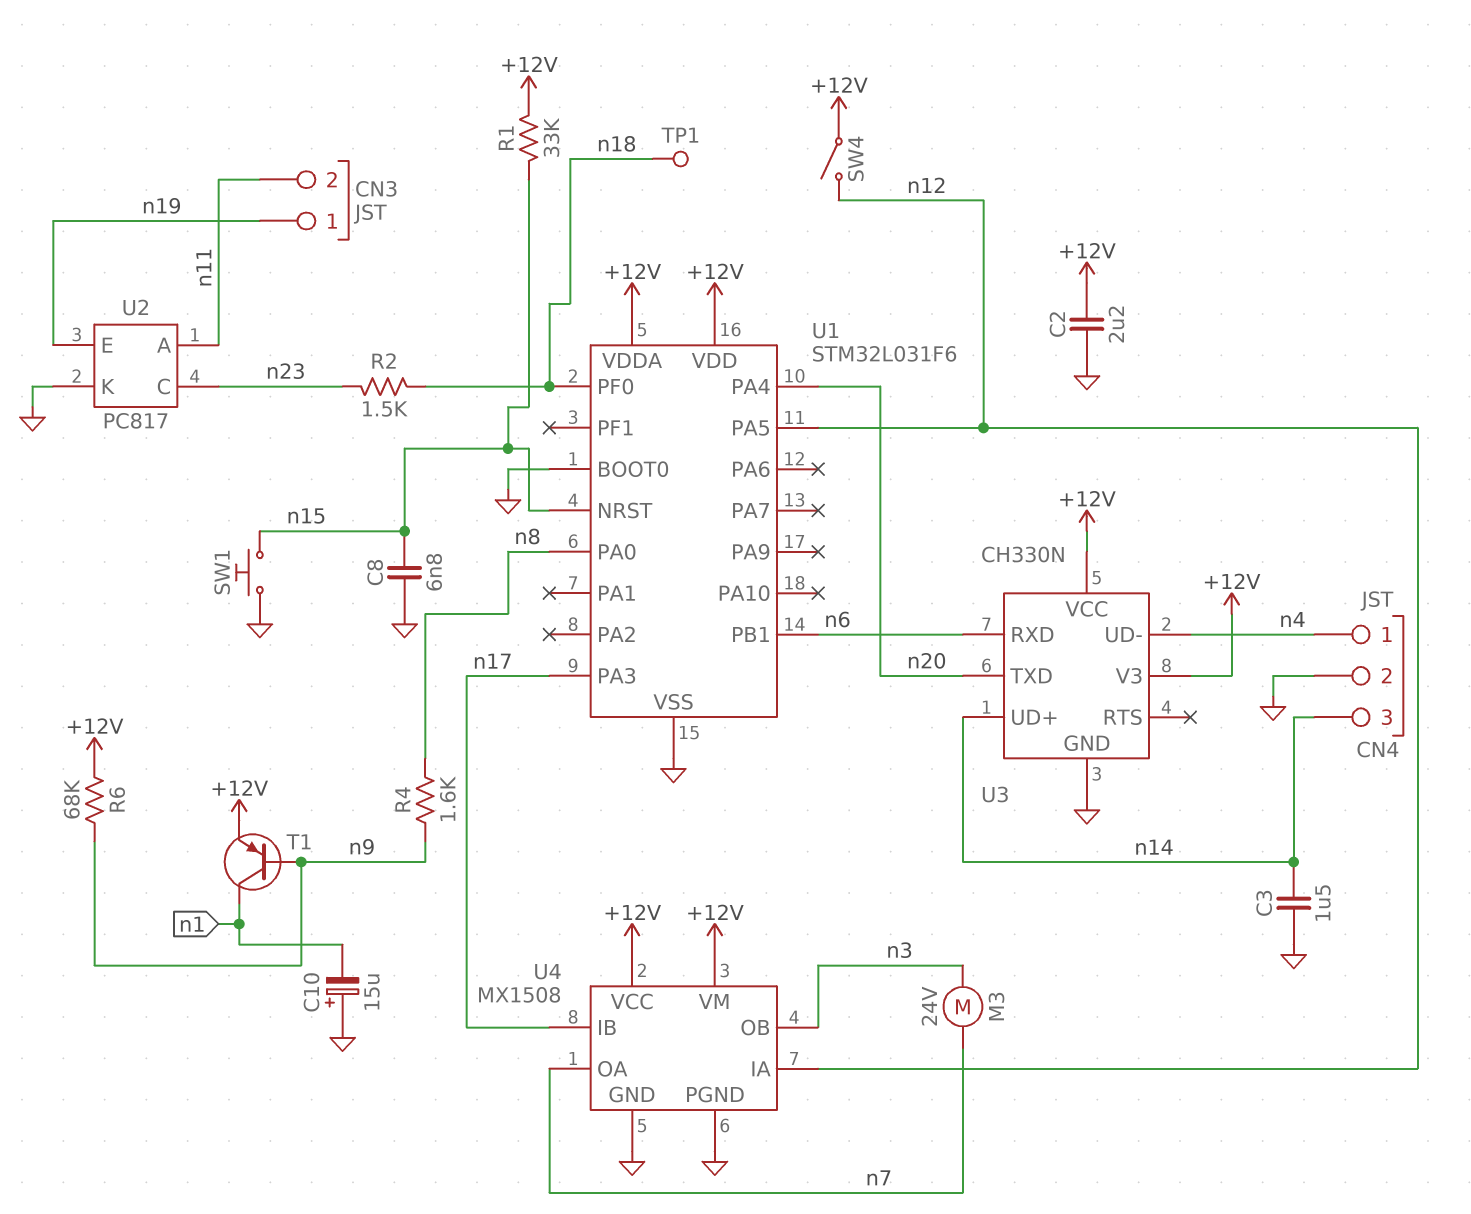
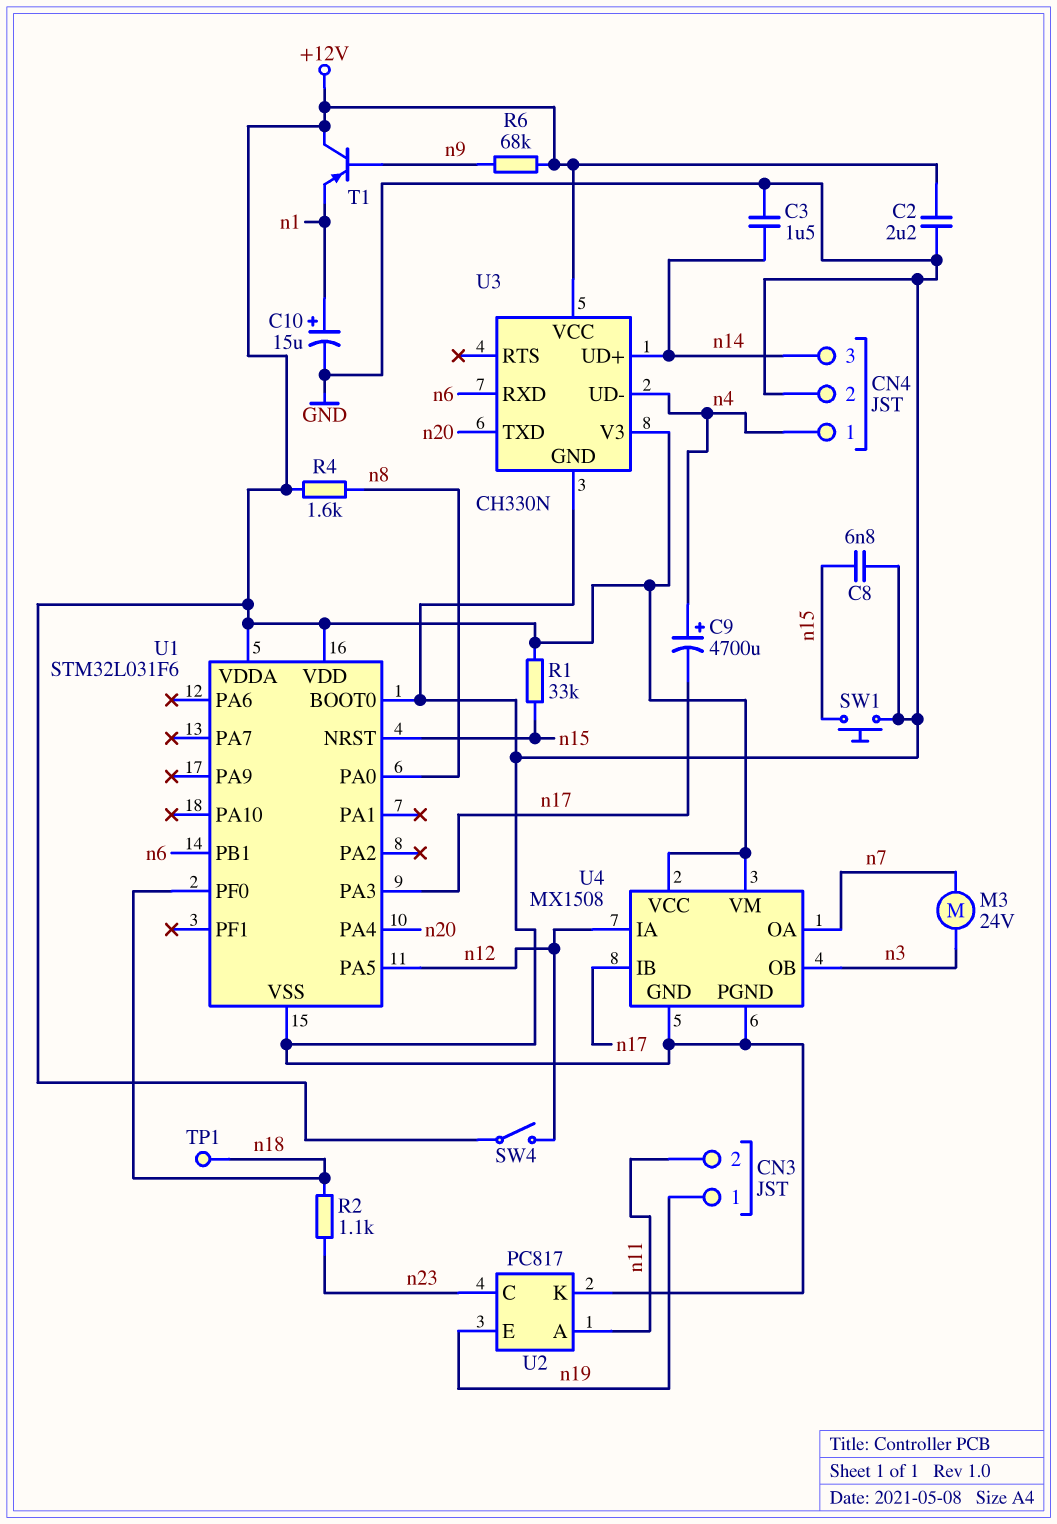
C9: none -> 4700uF (plus n4, minus n17)
C10: 15uF (plus GND, minus n1) -> 15uF (plus n1, minus GND)
R2: 1.5k (n18, n23) -> 1.1k (n18, n23)
R4: 1.6k (n8, n9) -> 1.6k (+12V, n8)
T1: PNP (B n9, C n1, E +12V) -> PNP (B n9, C +12V, E n1)

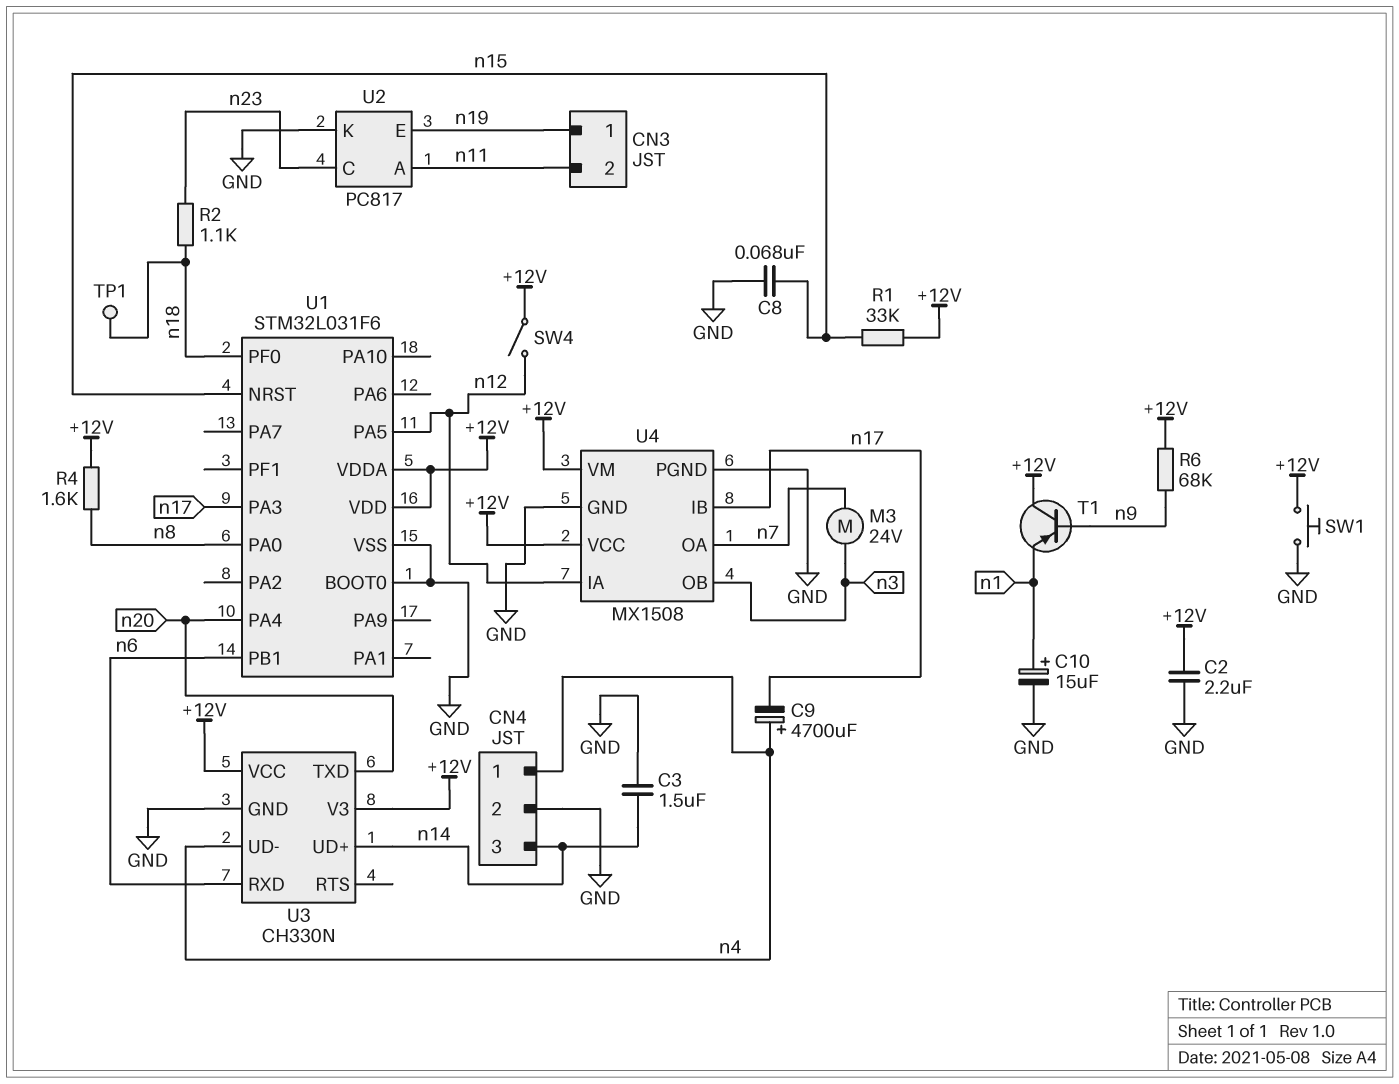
C8: 6.8nF (GND, n15) -> 68nF (GND, n15)
SW1: button (GND, n15) -> button (+12V, GND)

